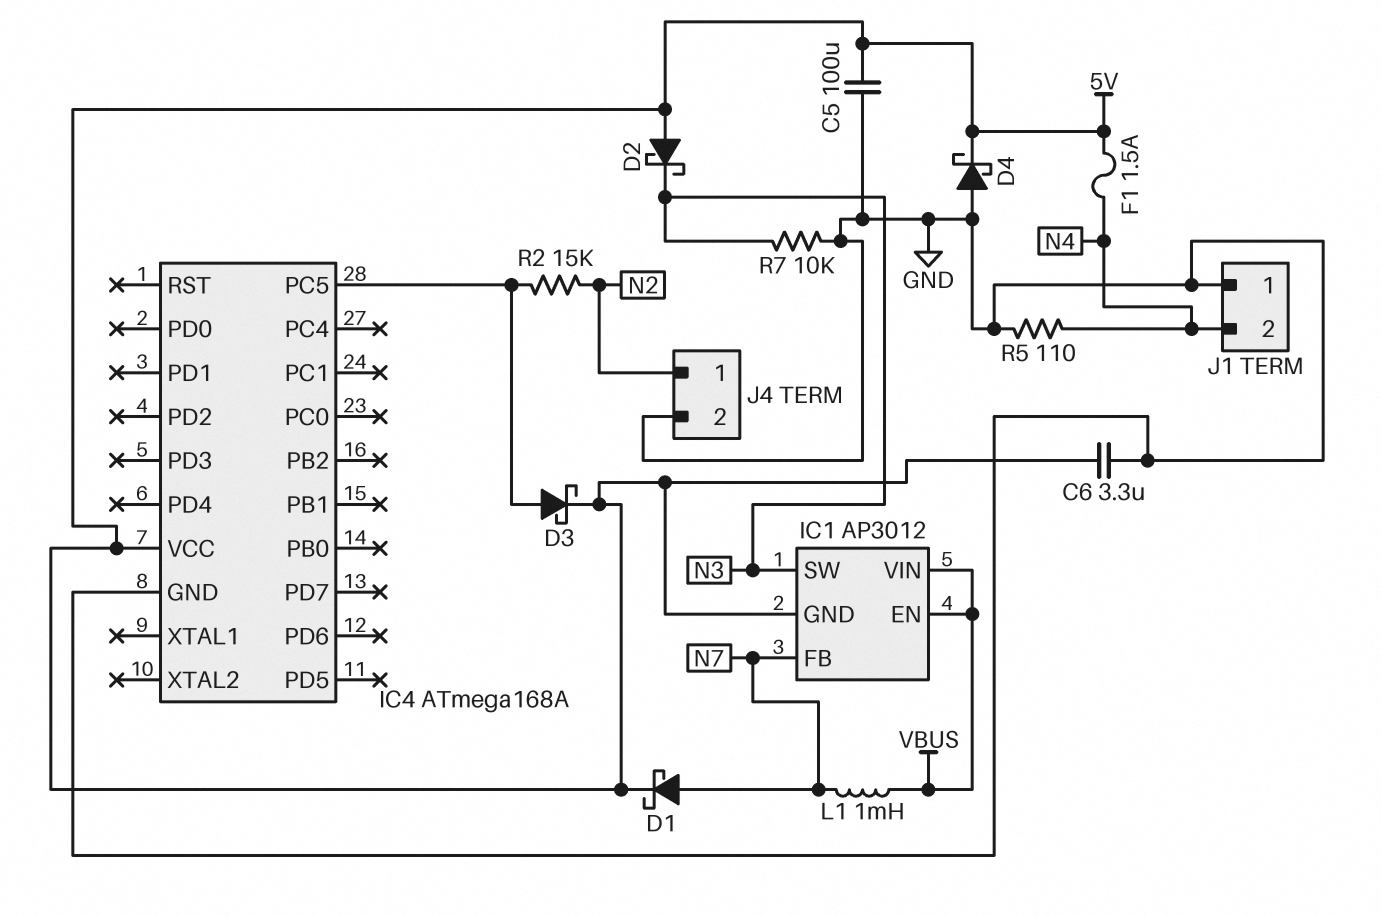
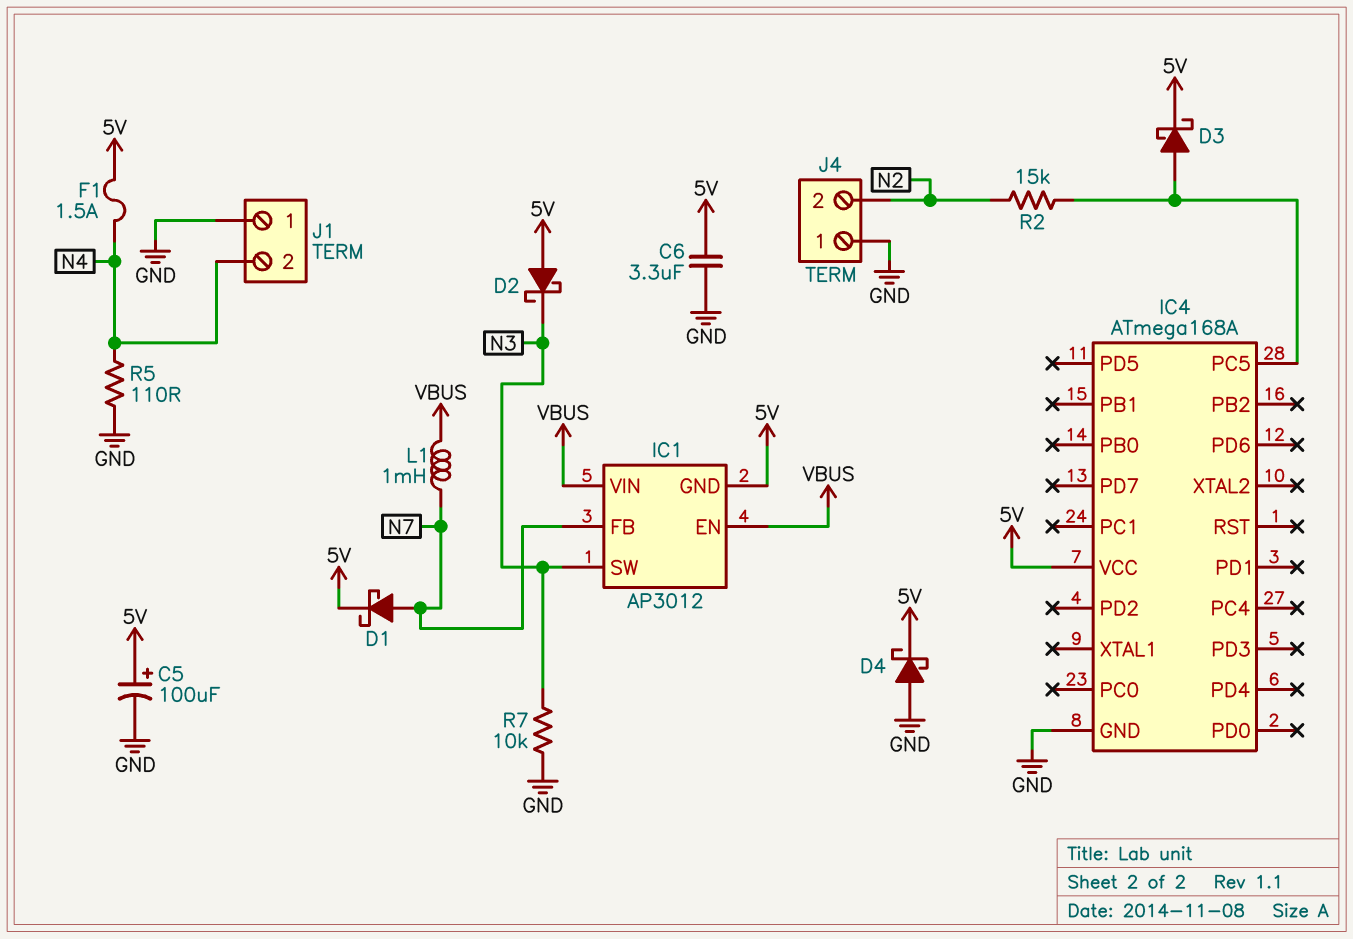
C5: 100uF (5V, GND) -> 100uF (plus 5V, minus GND)
J4 pin 1: N2 -> GND
J4 pin 2: GND -> N2

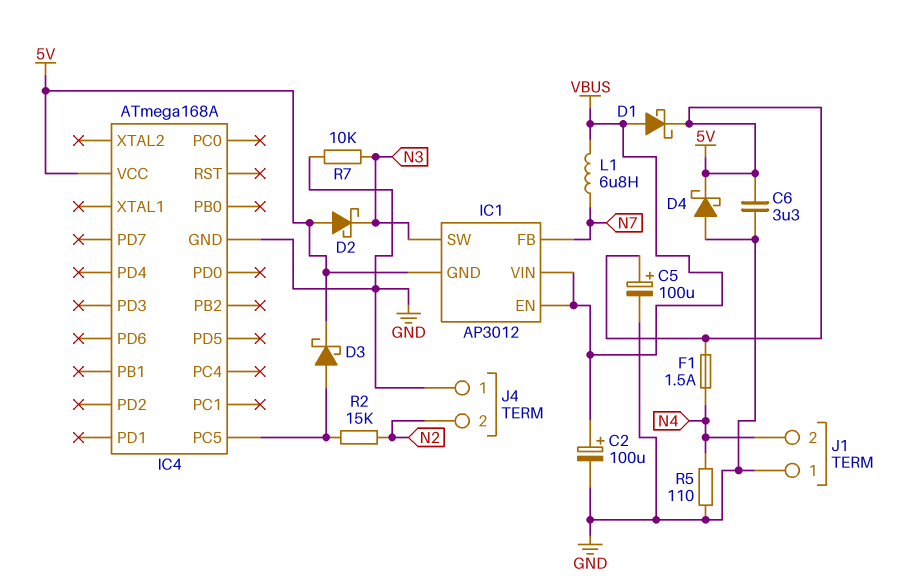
C2: none -> 100uF (plus VBUS, minus GND)
D1: schottky (A N7, K 5V) -> schottky (A VBUS, K 5V)
L1: 1mH (N7, VBUS) -> 6.8uH (N7, VBUS)

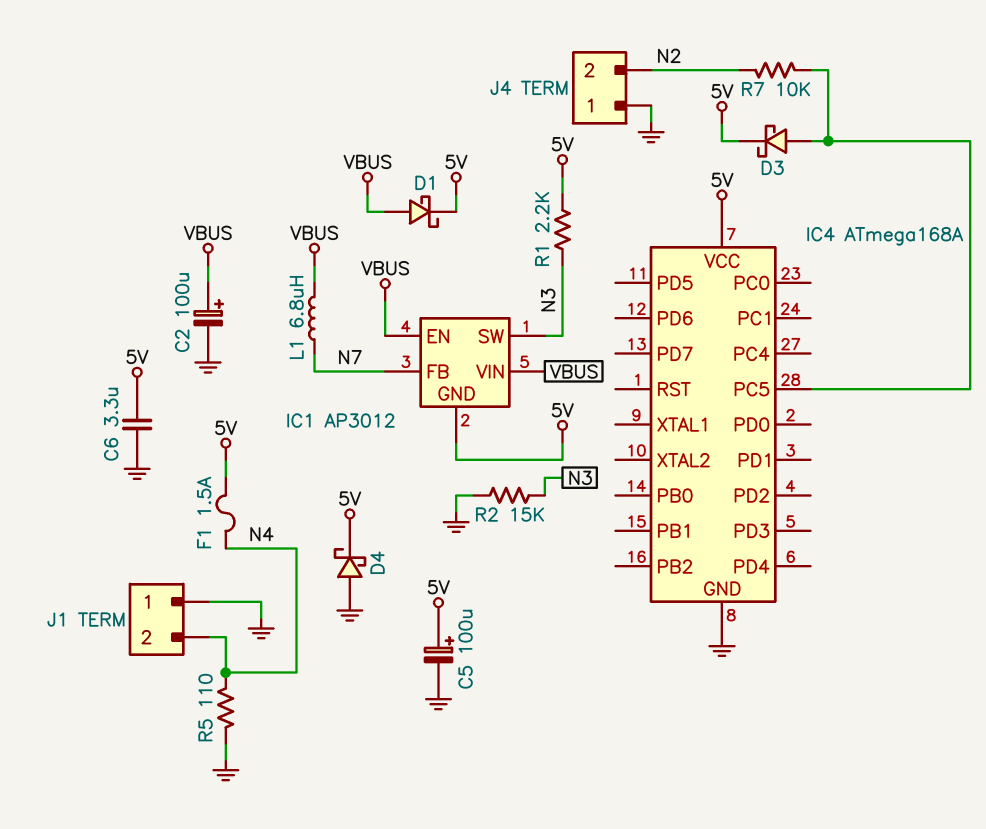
D2: schottky (A 5V, K N3) -> none
R1: none -> 2.2k (5V, N3)
R2: 15k (IC4/PC5, N2) -> 15k (GND, N3)
R7: 10k (GND, N3) -> 10k (IC4/PC5, N2)

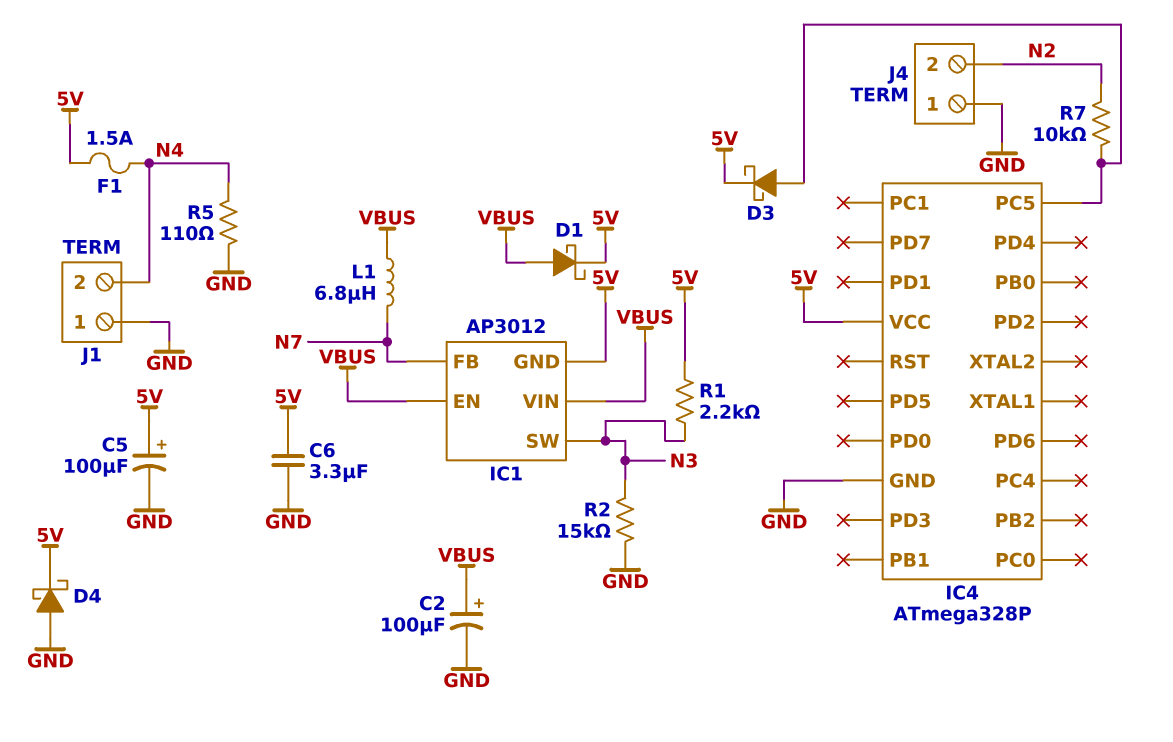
IC4: ATmega168A -> ATmega328P

